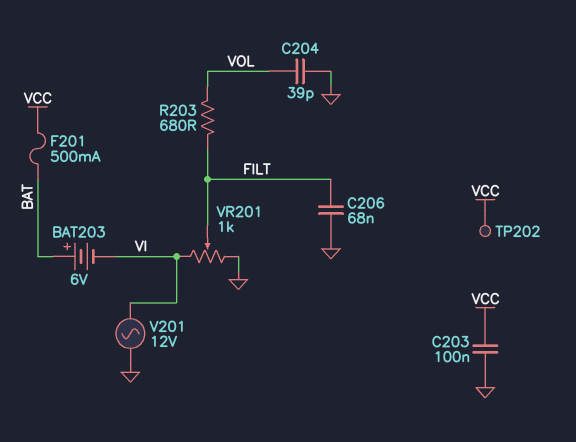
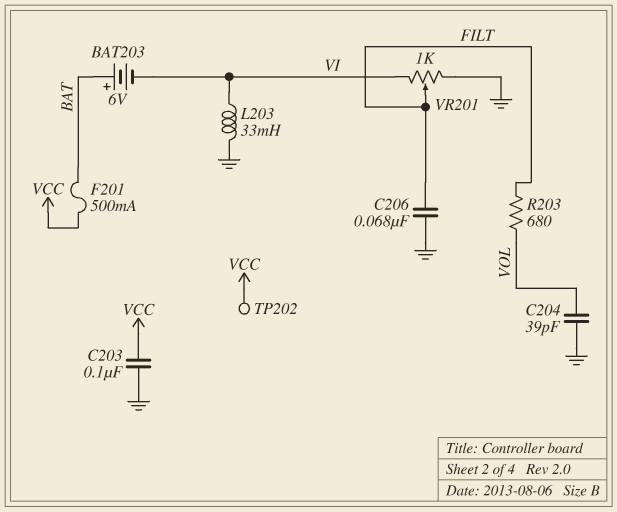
L203: none -> 33mH (GND, VI)
V201: AC 12V (GND, VI) -> none

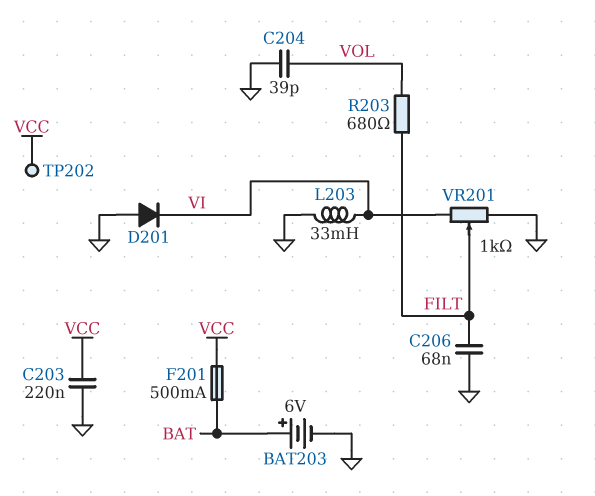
BAT203: 6V (plus BAT, minus VI) -> 6V (plus BAT, minus GND)
C203: 100nF (GND, VCC) -> 220nF (GND, VCC)
D201: none -> diode (A GND, K VI)

